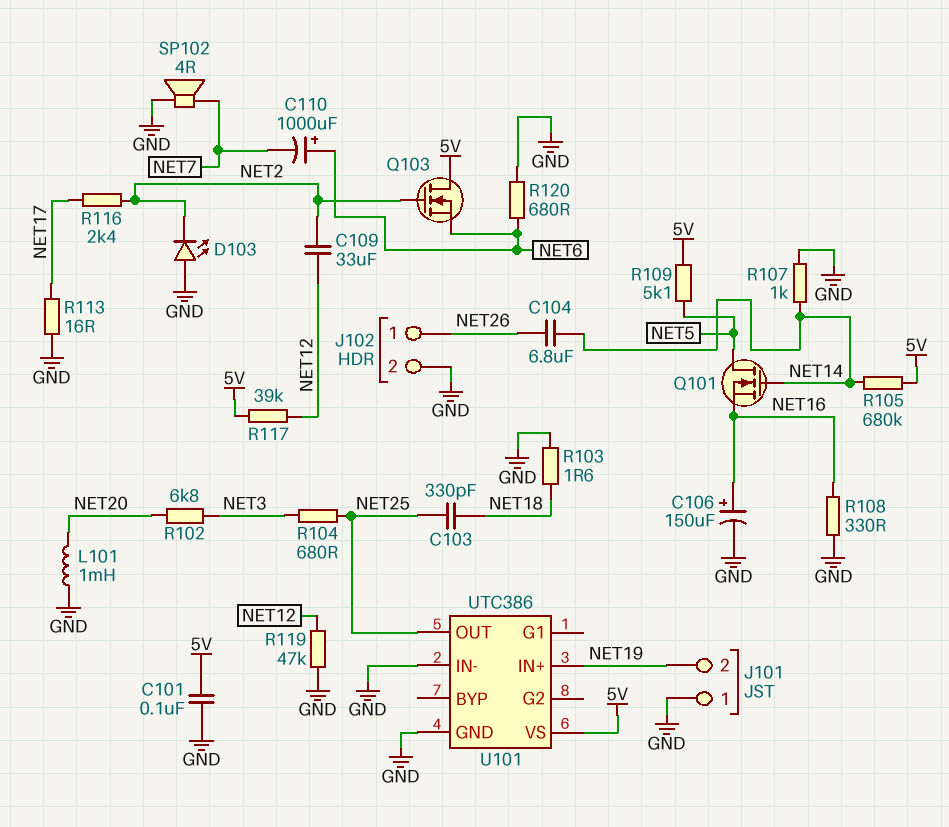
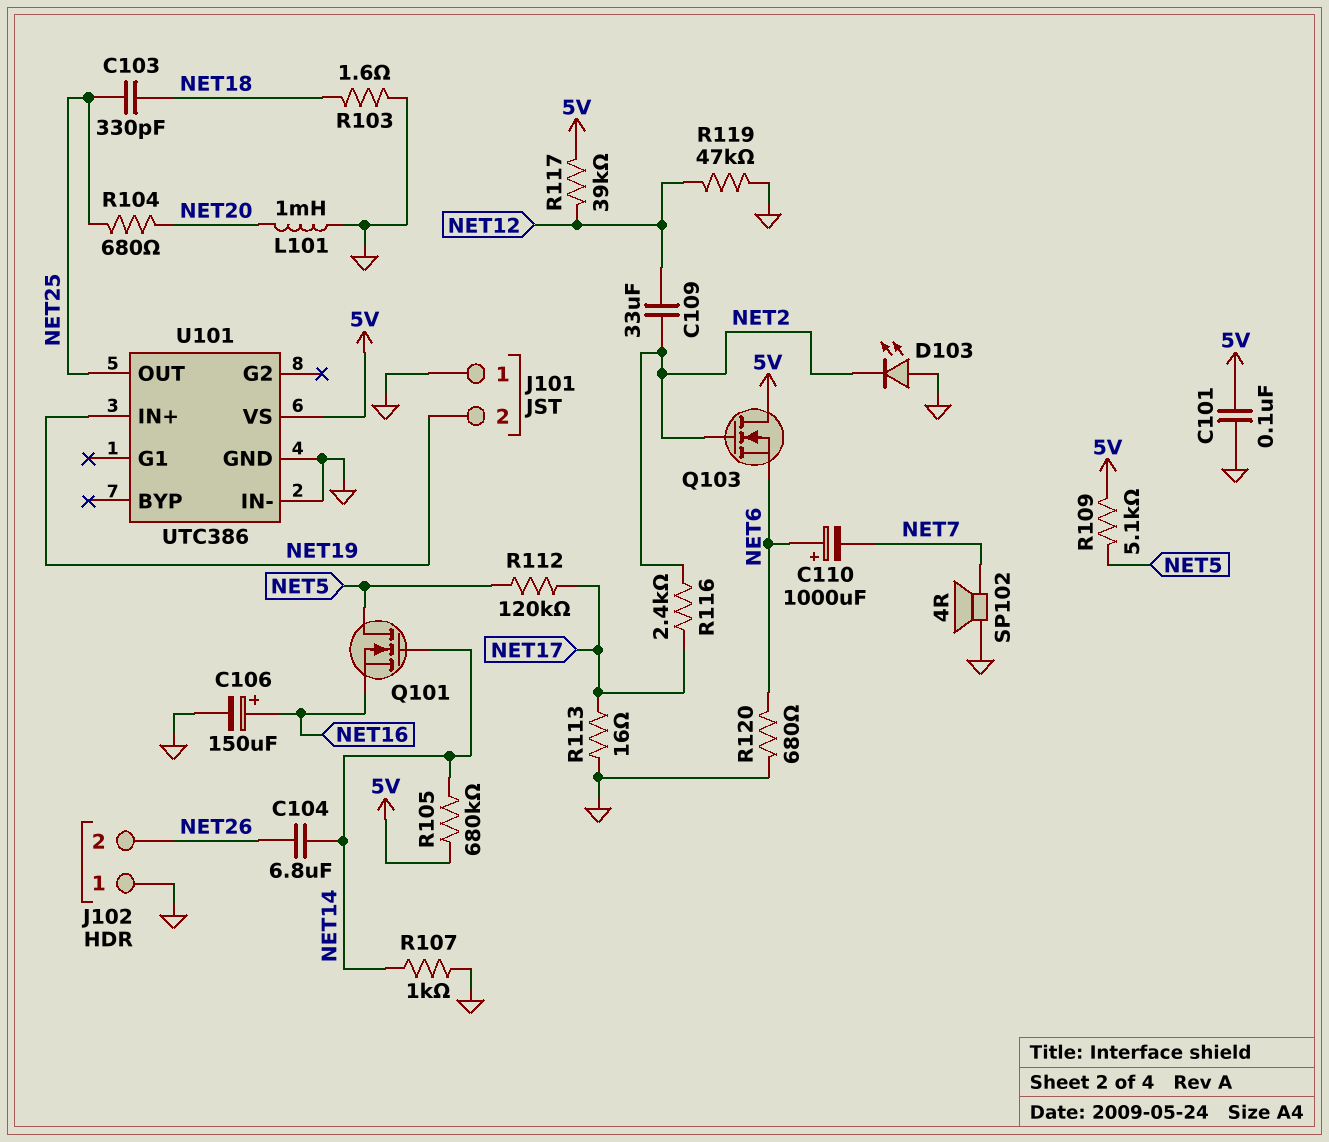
J102 pin 1: NET26 -> GND
J102 pin 2: GND -> NET26
R102: 6.8k (NET3, NET20) -> none
R104: 680 (NET3, NET25) -> 680 (NET20, NET25)
R108: 330 (GND, NET16) -> none
R112: none -> 120k (NET5, NET17)

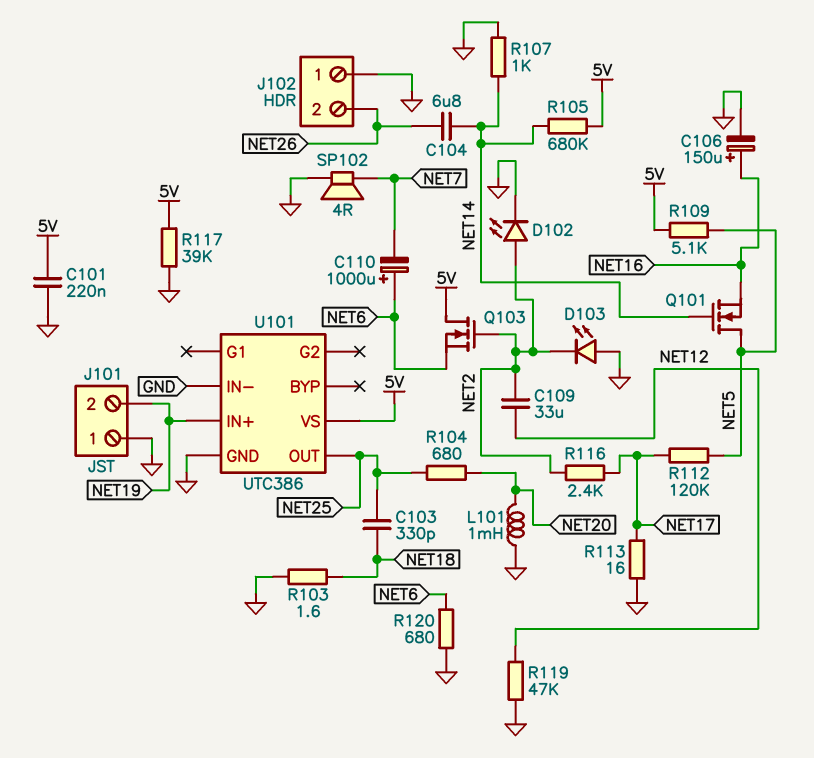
C101: 100nF (5V, GND) -> 220nF (5V, GND)
D102: none -> LED (A NET2, K GND)
R117: 39k (5V, NET12) -> 39k (5V, GND)

